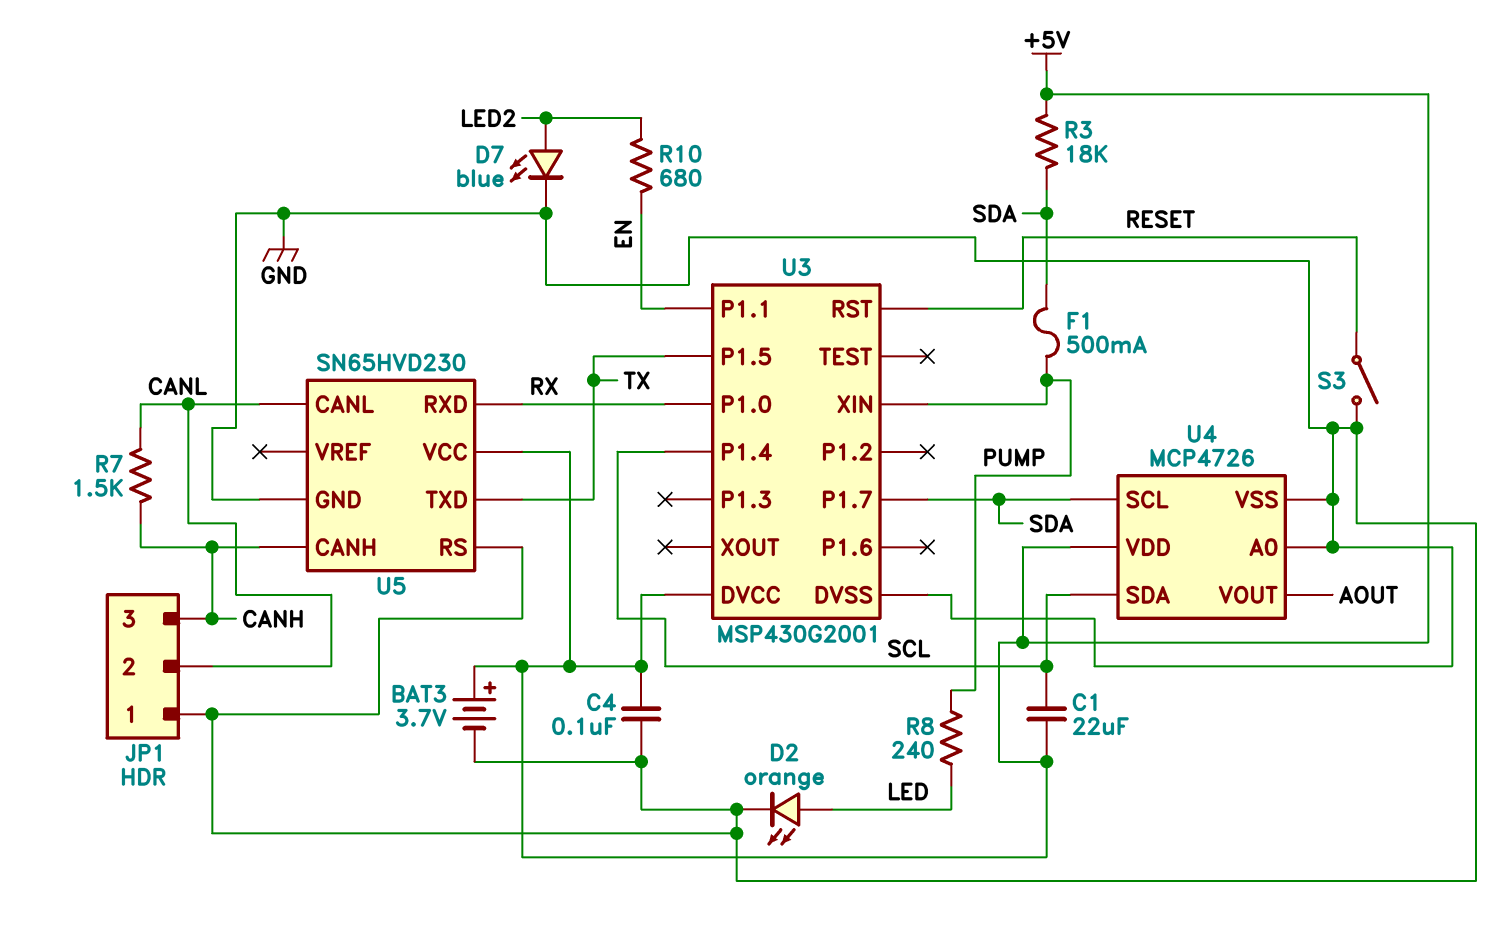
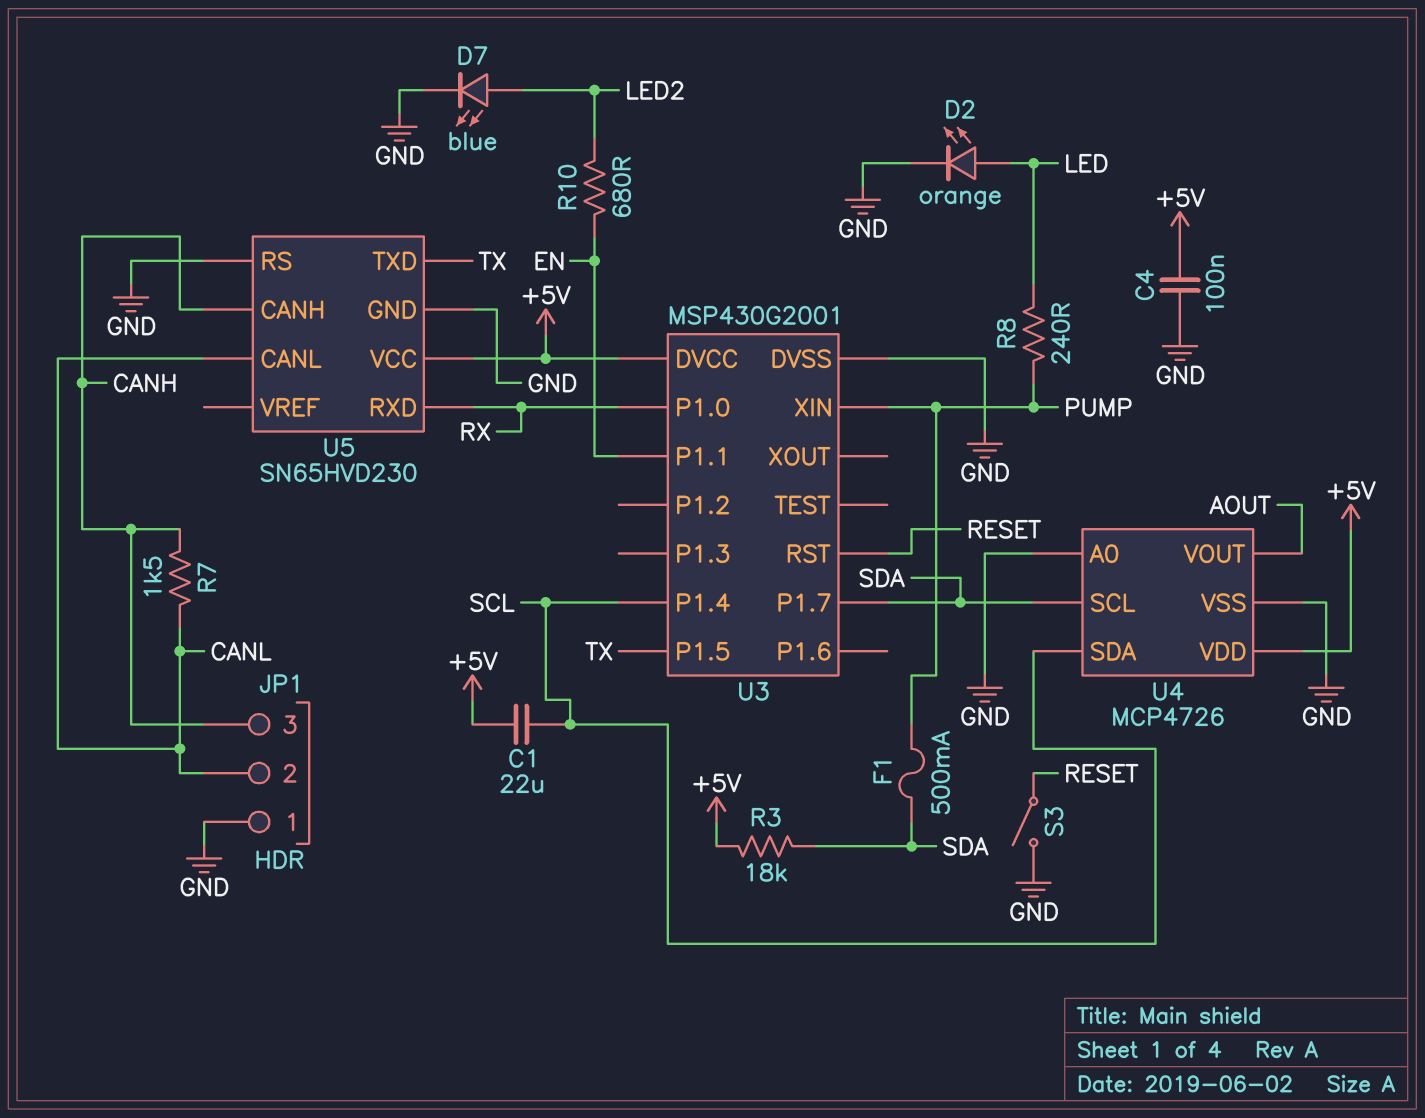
BAT3: 3.7V (plus +5V, minus GND) -> none

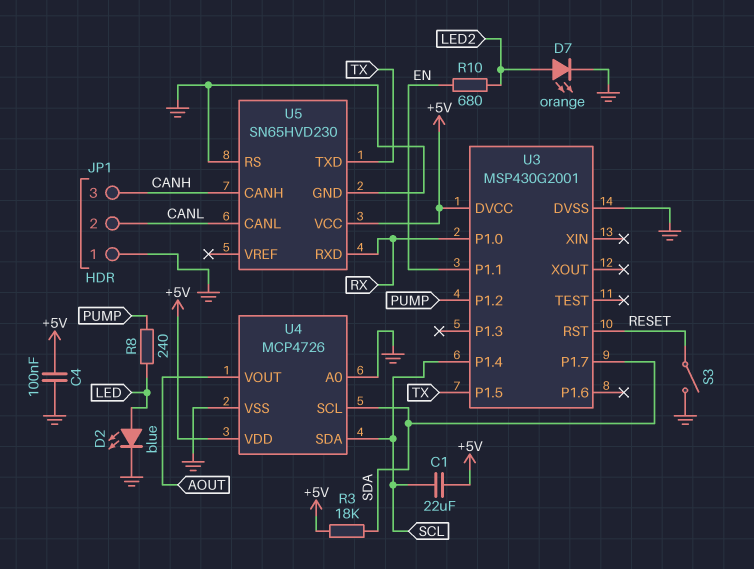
D2: LED orange (A LED, K GND) -> LED blue (A LED, K GND)
D7: LED blue (A LED2, K GND) -> LED orange (A LED2, K GND)
F1: 500mA (PUMP, SDA) -> none
R7: 1.5k (CANH, CANL) -> none
U3 pin P1.2: none -> PUMP
U3 pin XIN: PUMP -> none

